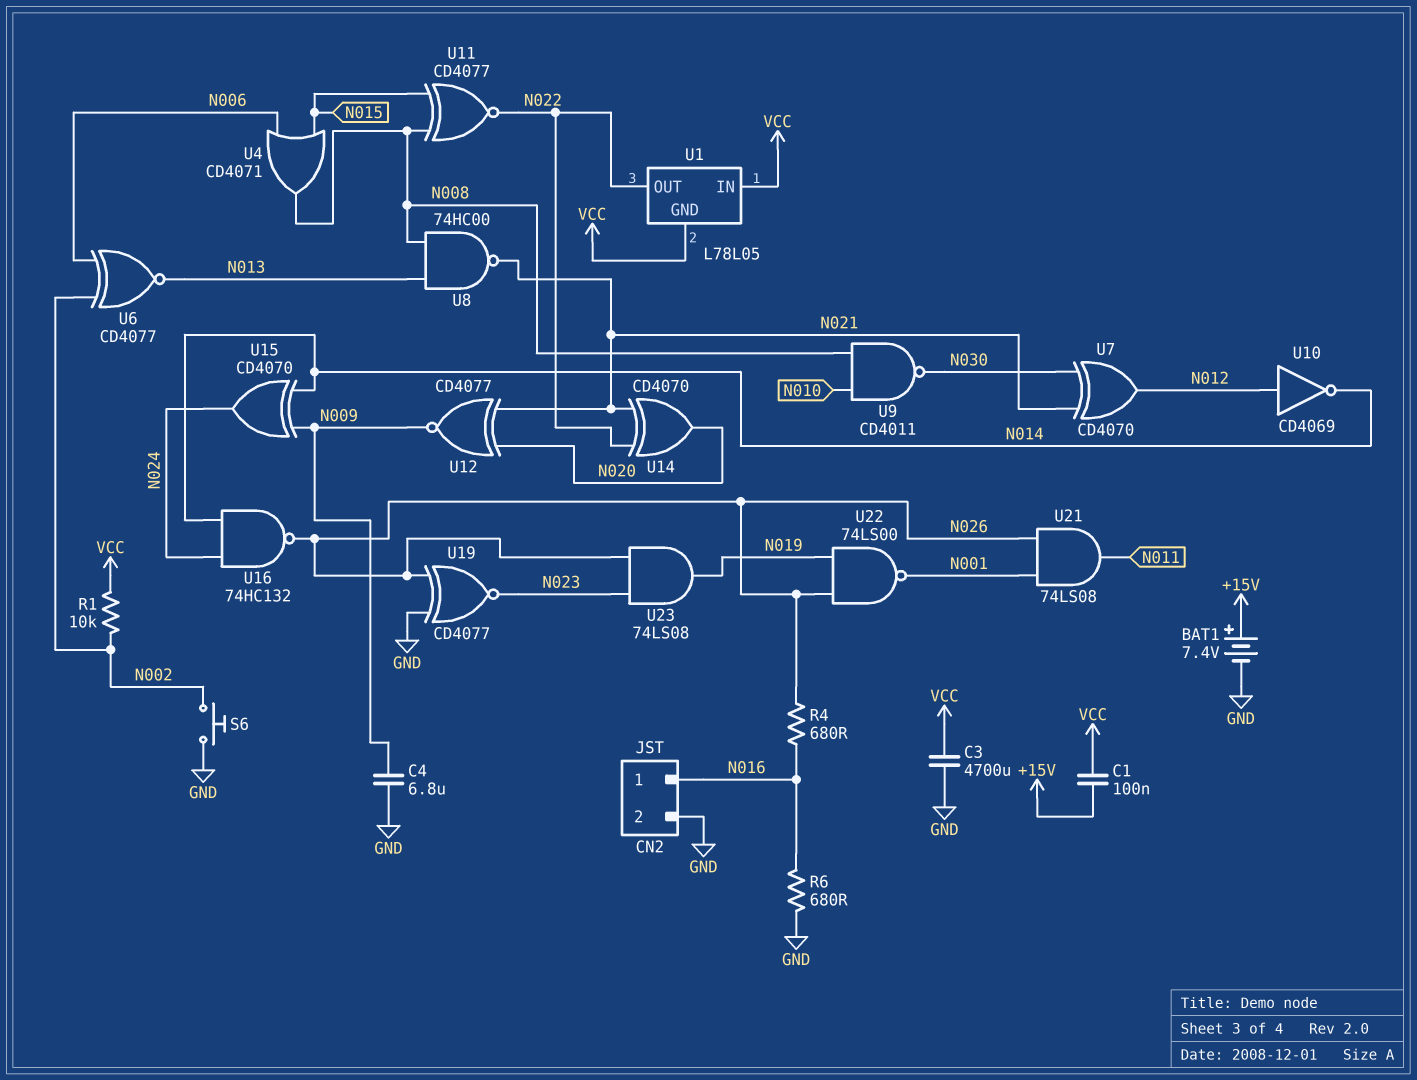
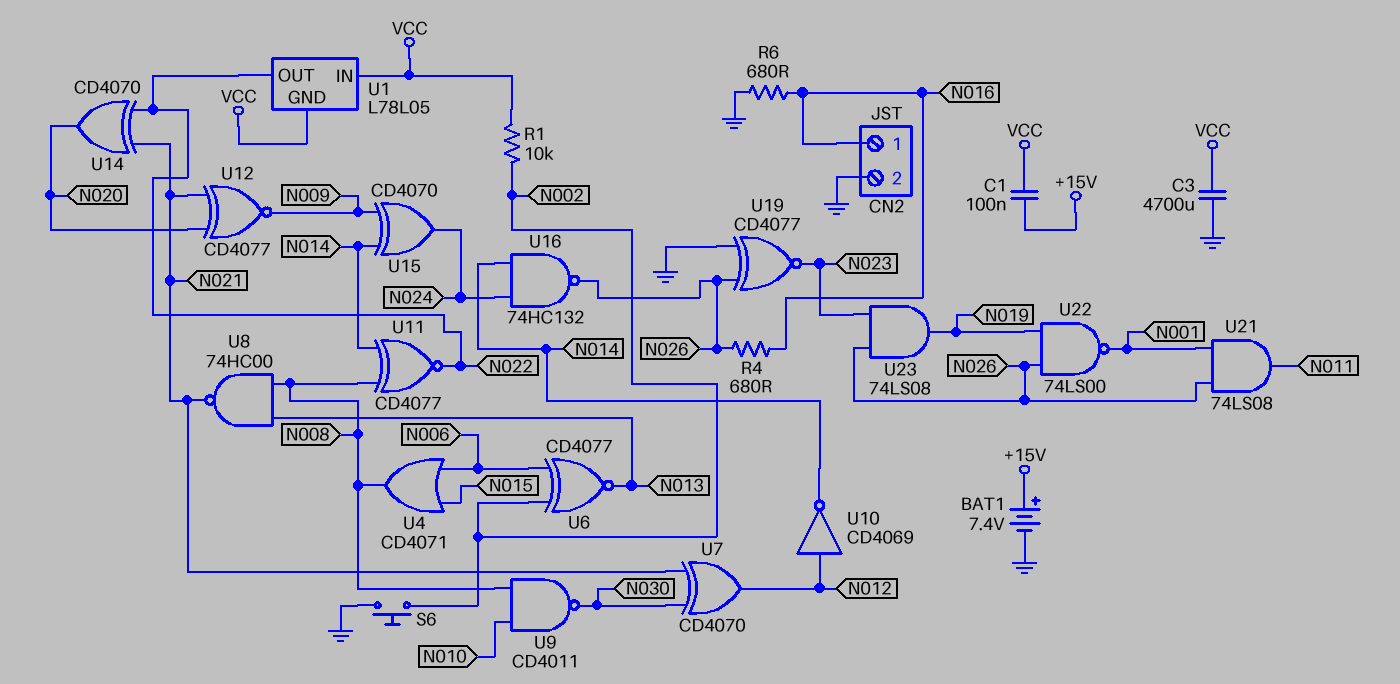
C4: 6.8uF (GND, N009) -> none
U11: XNOR CD4077 (in N008, in N015, out N022) -> XNOR CD4077 (in N008, in N014, out N022)

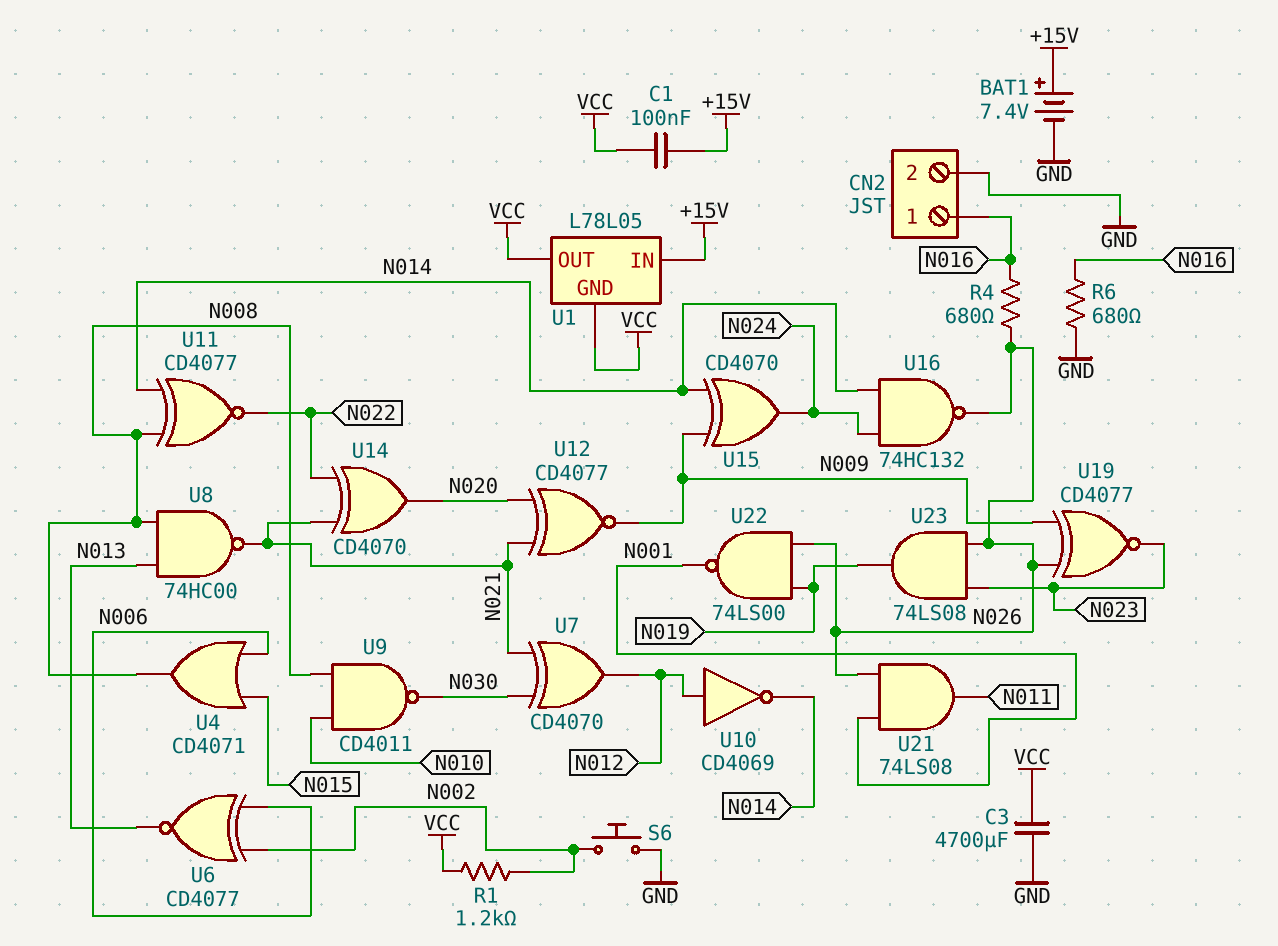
R1: 10k (N002, VCC) -> 1.2k (N002, VCC)
U1 pin IN: VCC -> +15V
U1 pin OUT: N022 -> VCC
U19: XNOR CD4077 (in GND, in N026, out N023) -> XNOR CD4077 (in N009, in N026, out N023)

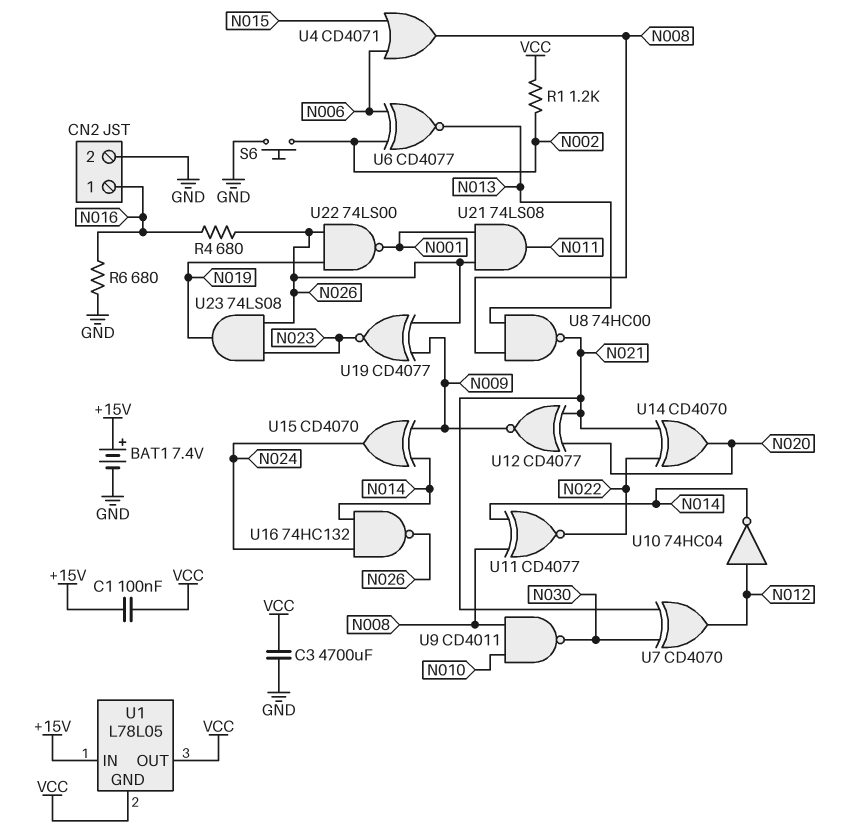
U10: NOT CD4069 (in N012, out N014) -> NOT 74HC04 (in N012, out N014)

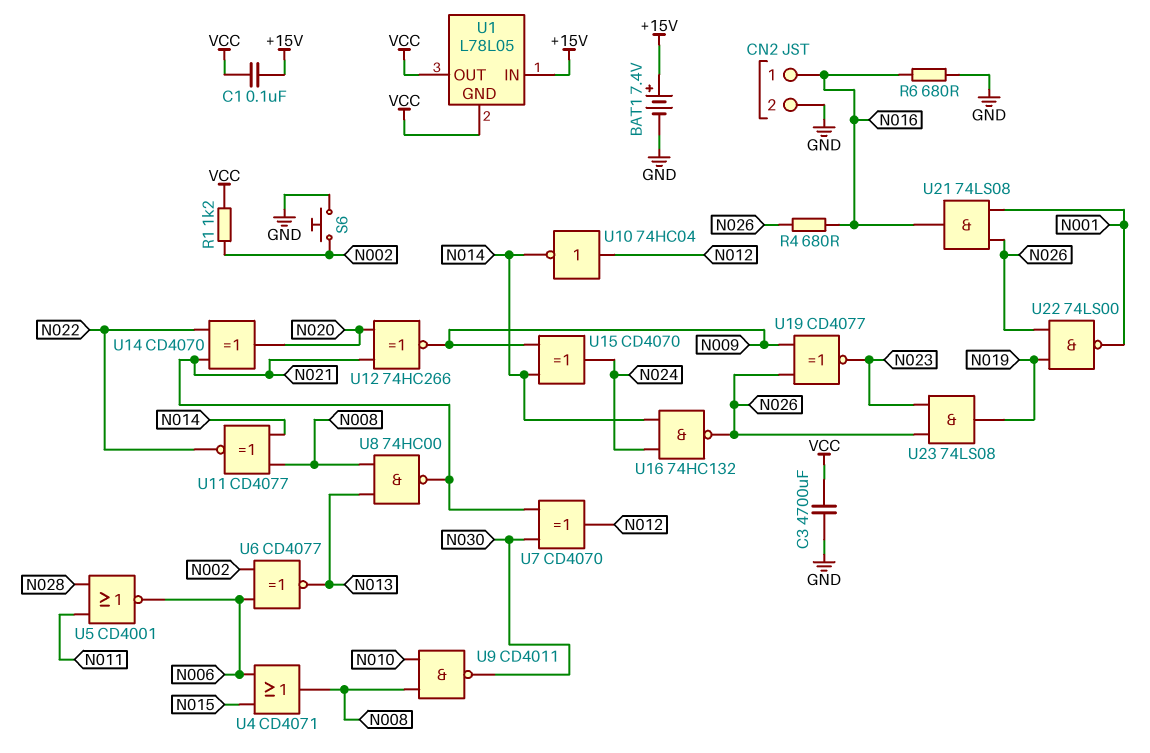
U5: none -> NOR CD4001 (in N011, in N028, out N006)
U12: XNOR CD4077 (in N020, in N021, out N009) -> XNOR 74HC266 (in N020, in N021, out N009)
U21: AND 74LS08 (in N001, in N026, out N011) -> AND 74LS08 (in N001, in N026, out N016)

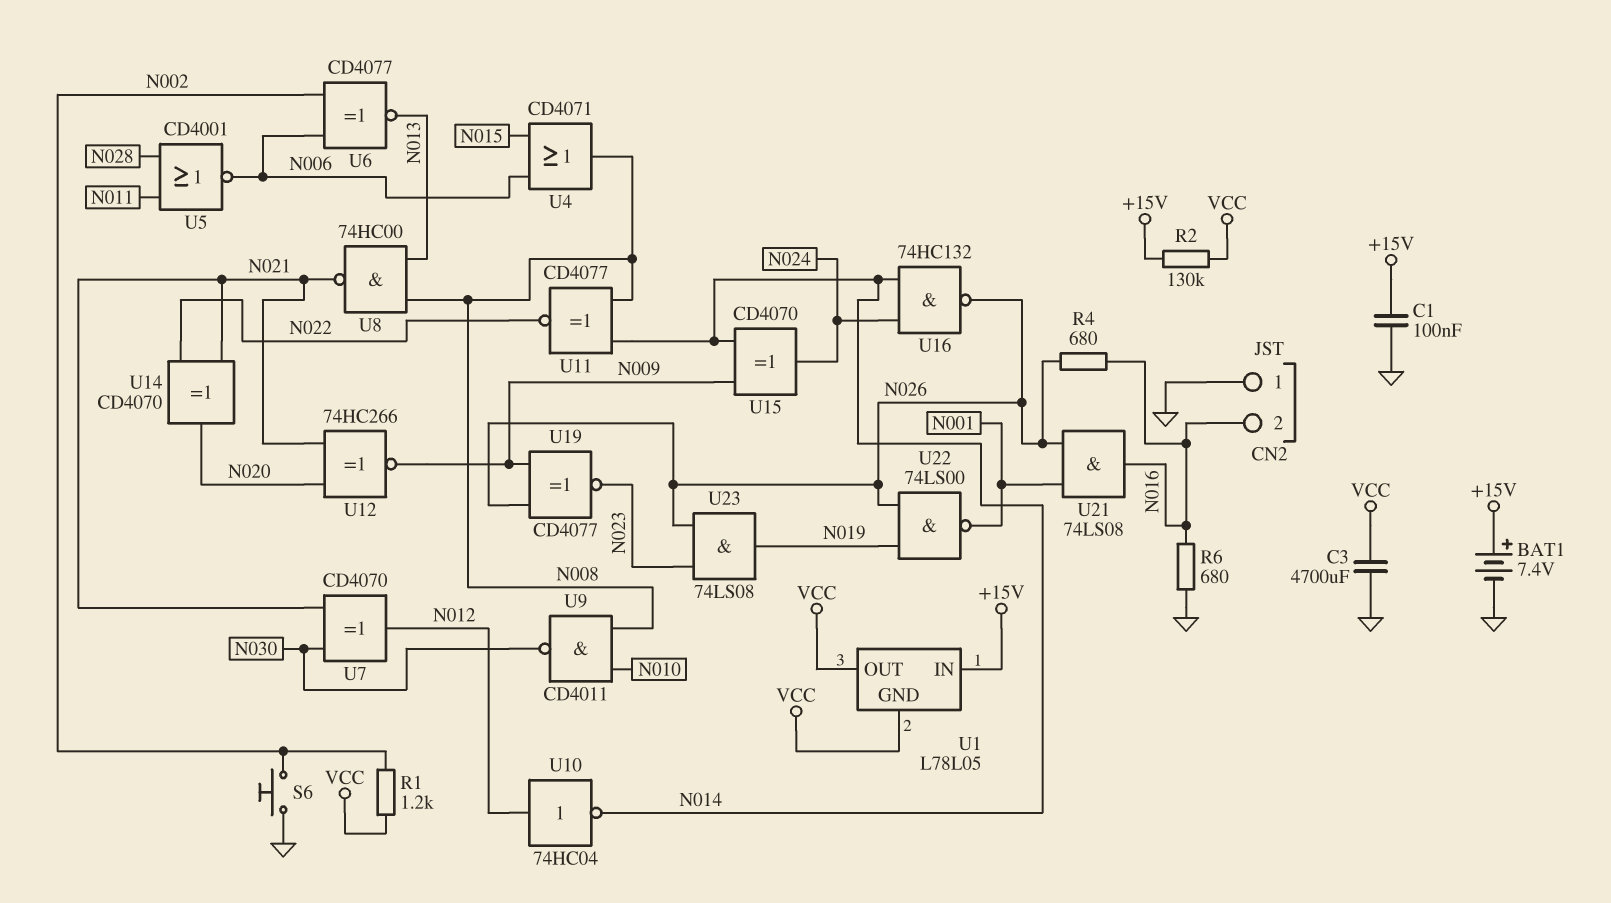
C1: 100nF (+15V, VCC) -> 100nF (+15V, GND)
CN2 pin 1: N016 -> GND
CN2 pin 2: GND -> N016
R2: none -> 130k (+15V, VCC)

